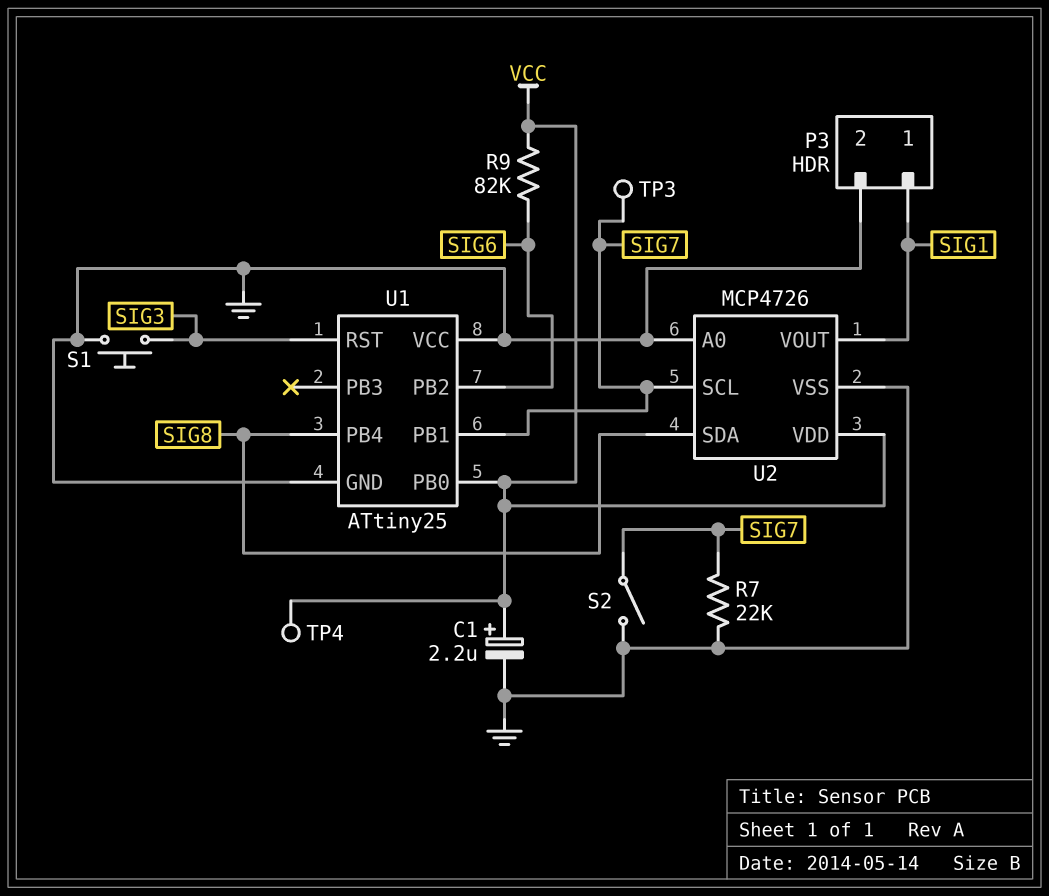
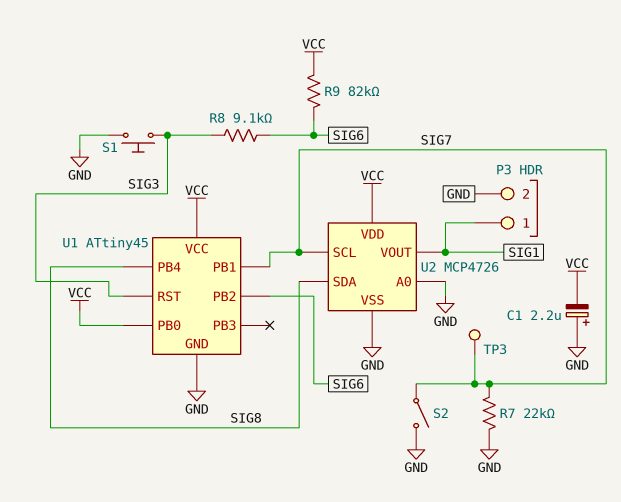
C1: 2.2uF (plus VCC, minus GND) -> 2.2uF (plus GND, minus VCC)
R8: none -> 9.1k (SIG3, SIG6)
TP4: test point (VCC) -> none
U1: ATtiny25 -> ATtiny45
U1 pin VCC: GND -> VCC

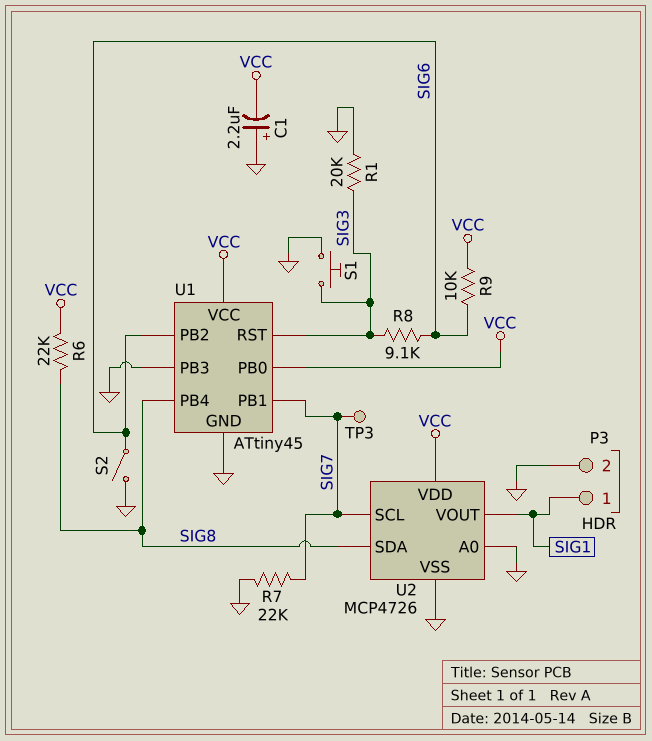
R1: none -> 20k (GND, SIG3)
R6: none -> 22k (SIG8, VCC)
R9: 82k (SIG6, VCC) -> 10k (SIG6, VCC)
S2: switch (GND, SIG7) -> switch (GND, SIG6)
U1 pin PB3: none -> GND

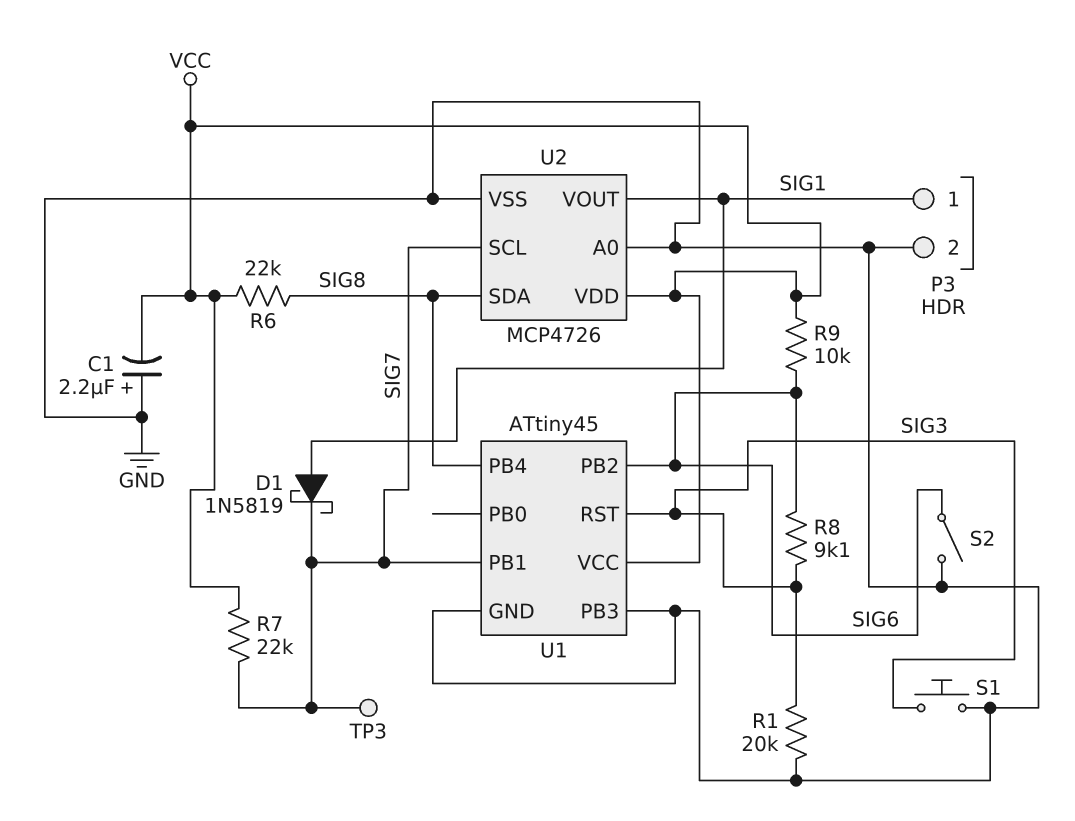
D1: none -> schottky 1N5819 (A SIG1, K SIG7)
R7: 22k (GND, SIG7) -> 22k (SIG7, VCC)
U1 pin PB0: VCC -> none

